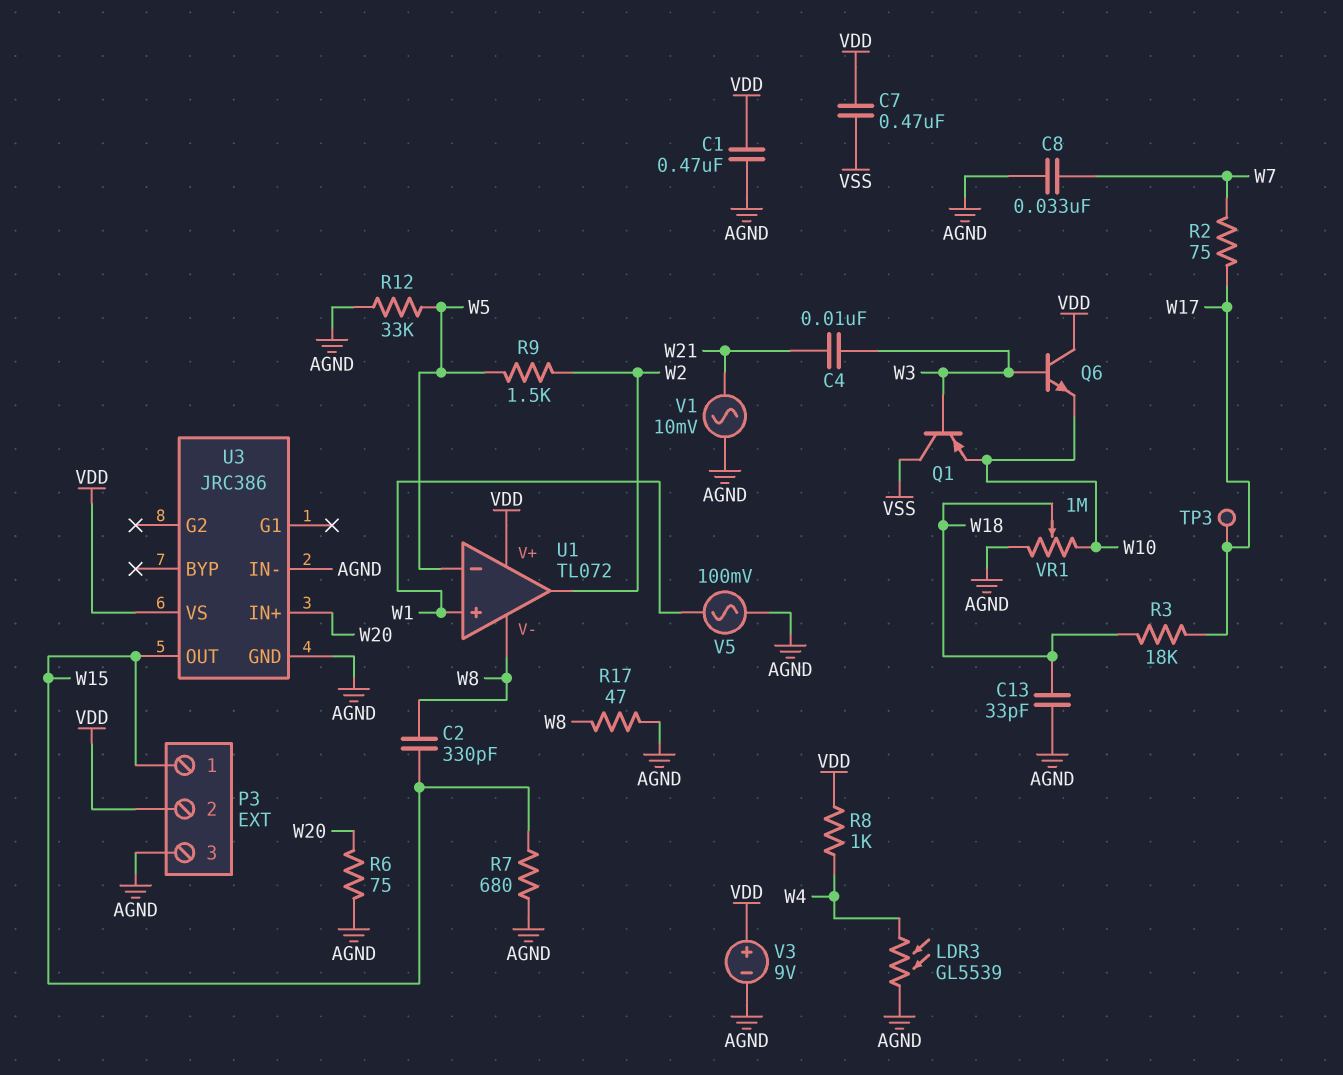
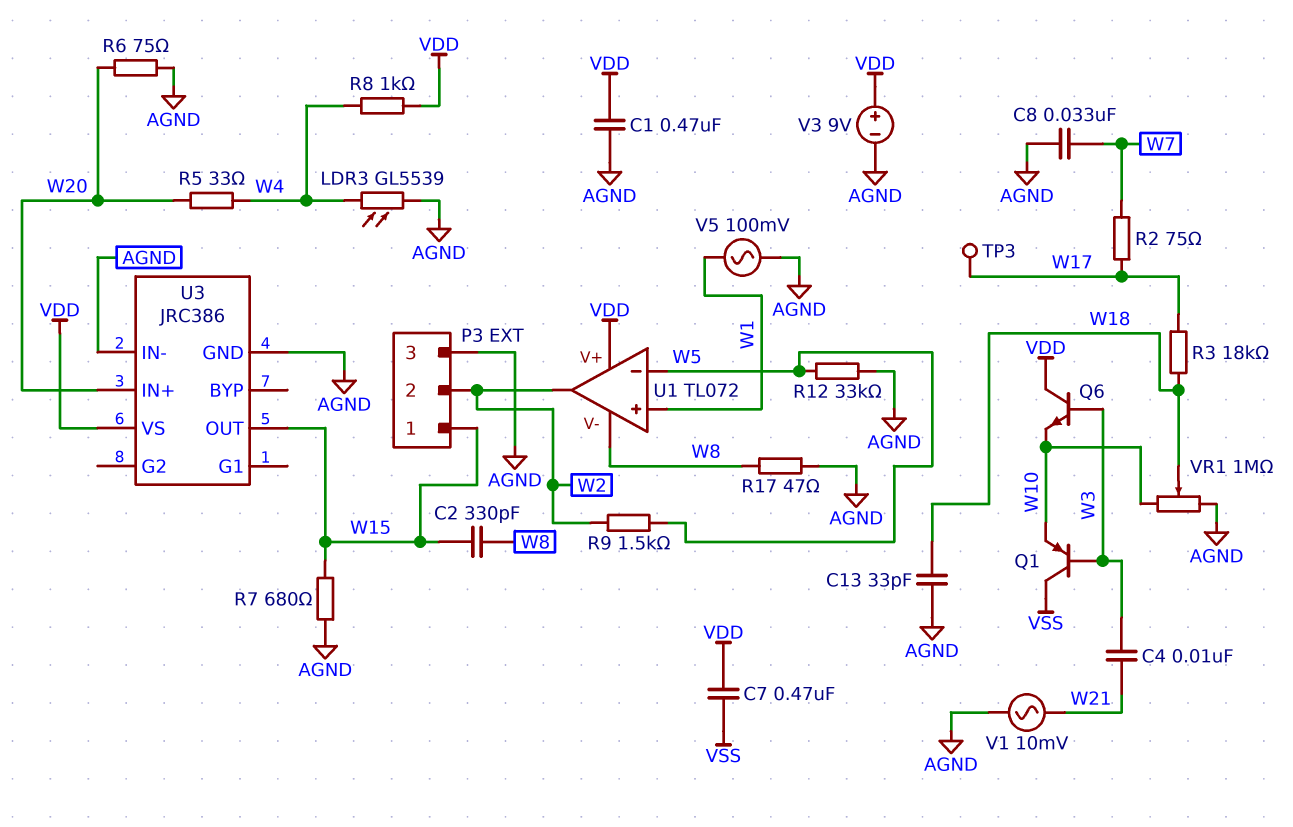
P3 pin 2: VDD -> W2
R5: none -> 33 (W4, W20)

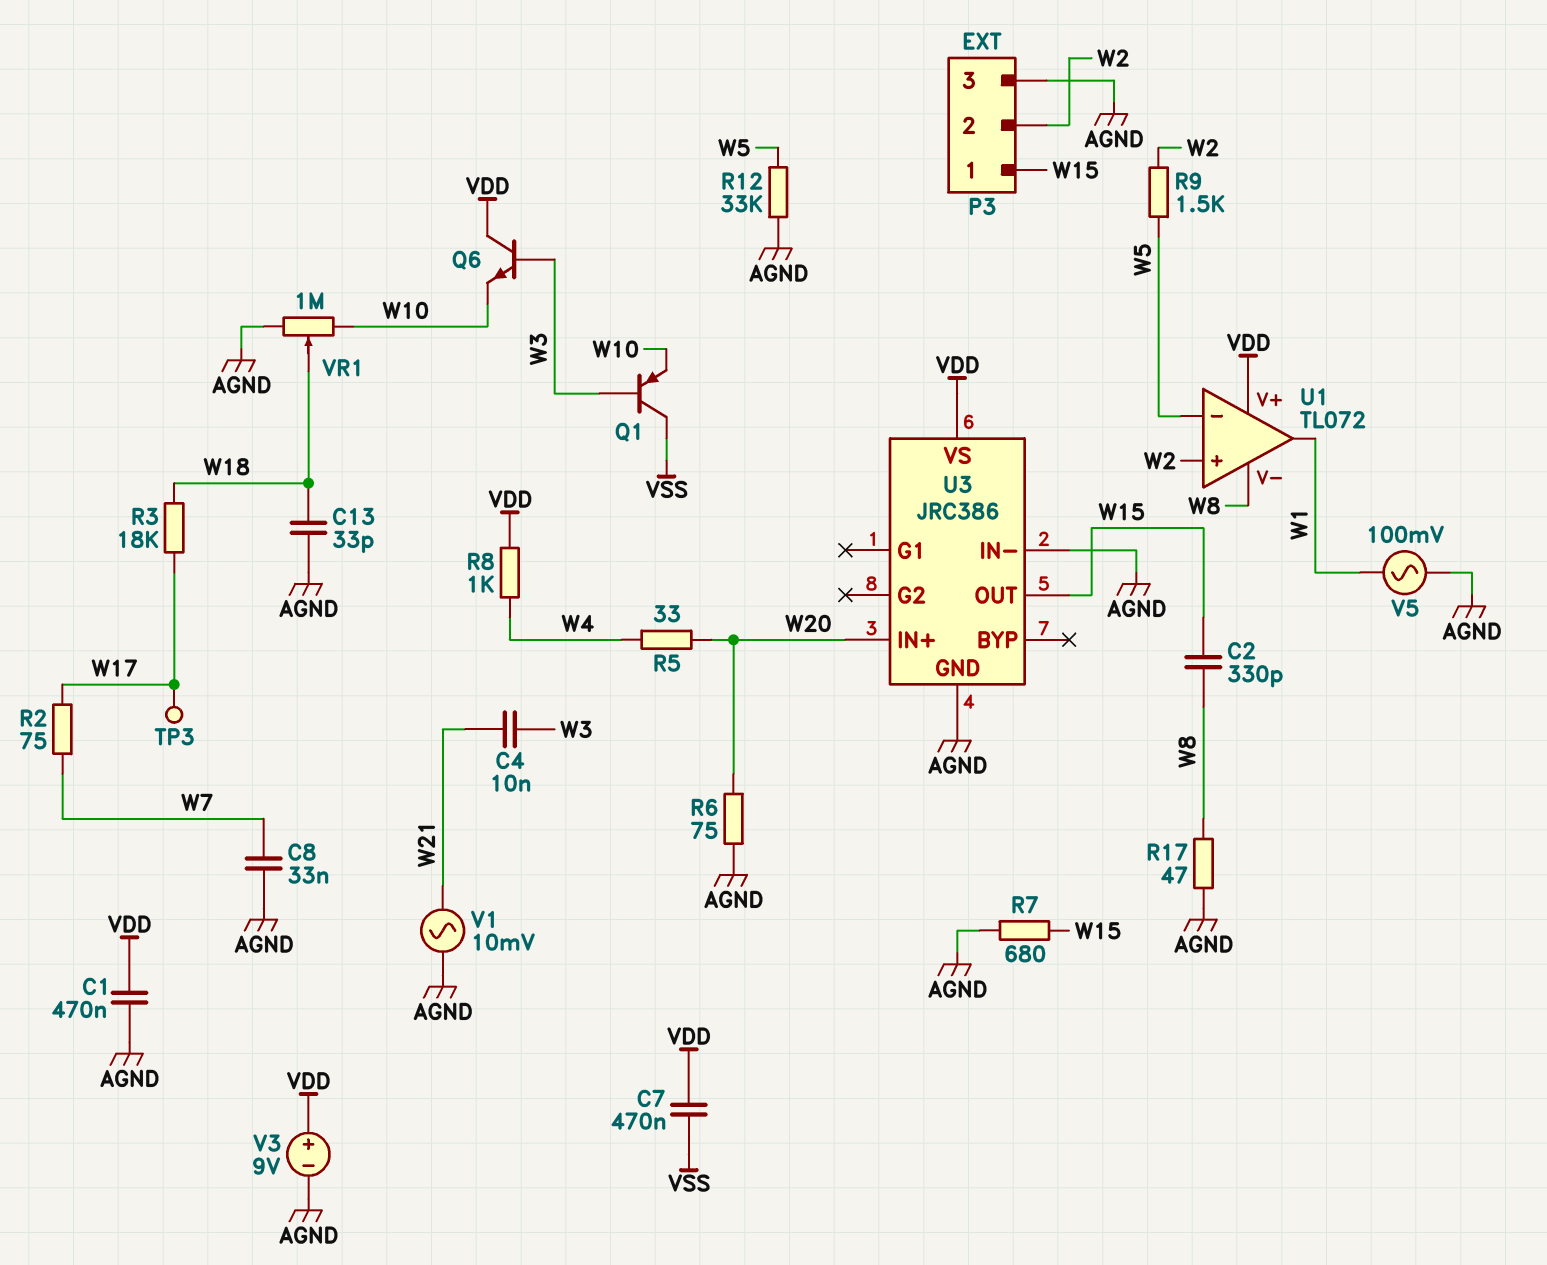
LDR3: GL5539 (AGND, W4) -> none
U1 pin in+: W1 -> W2
U1 pin out: W2 -> W1

